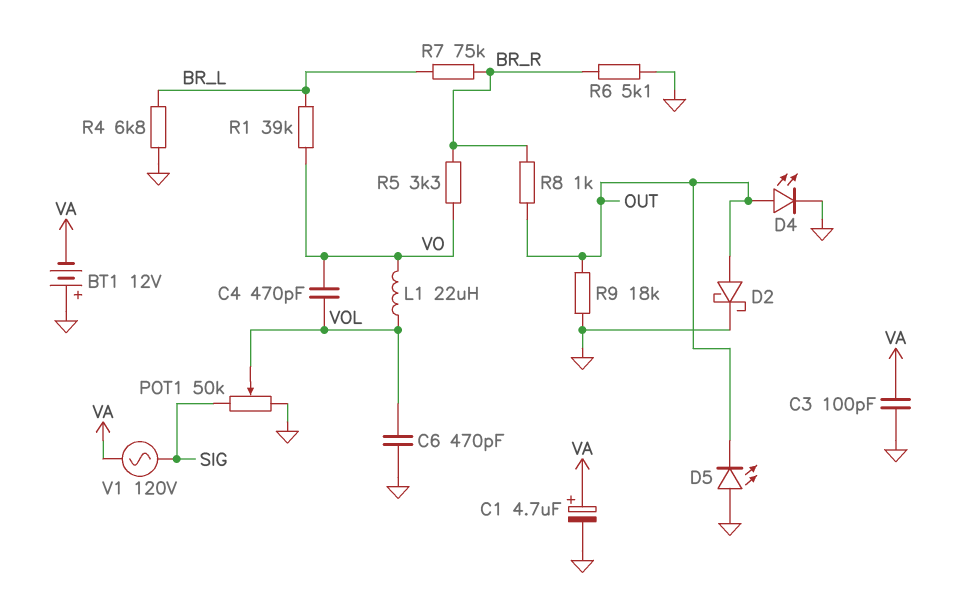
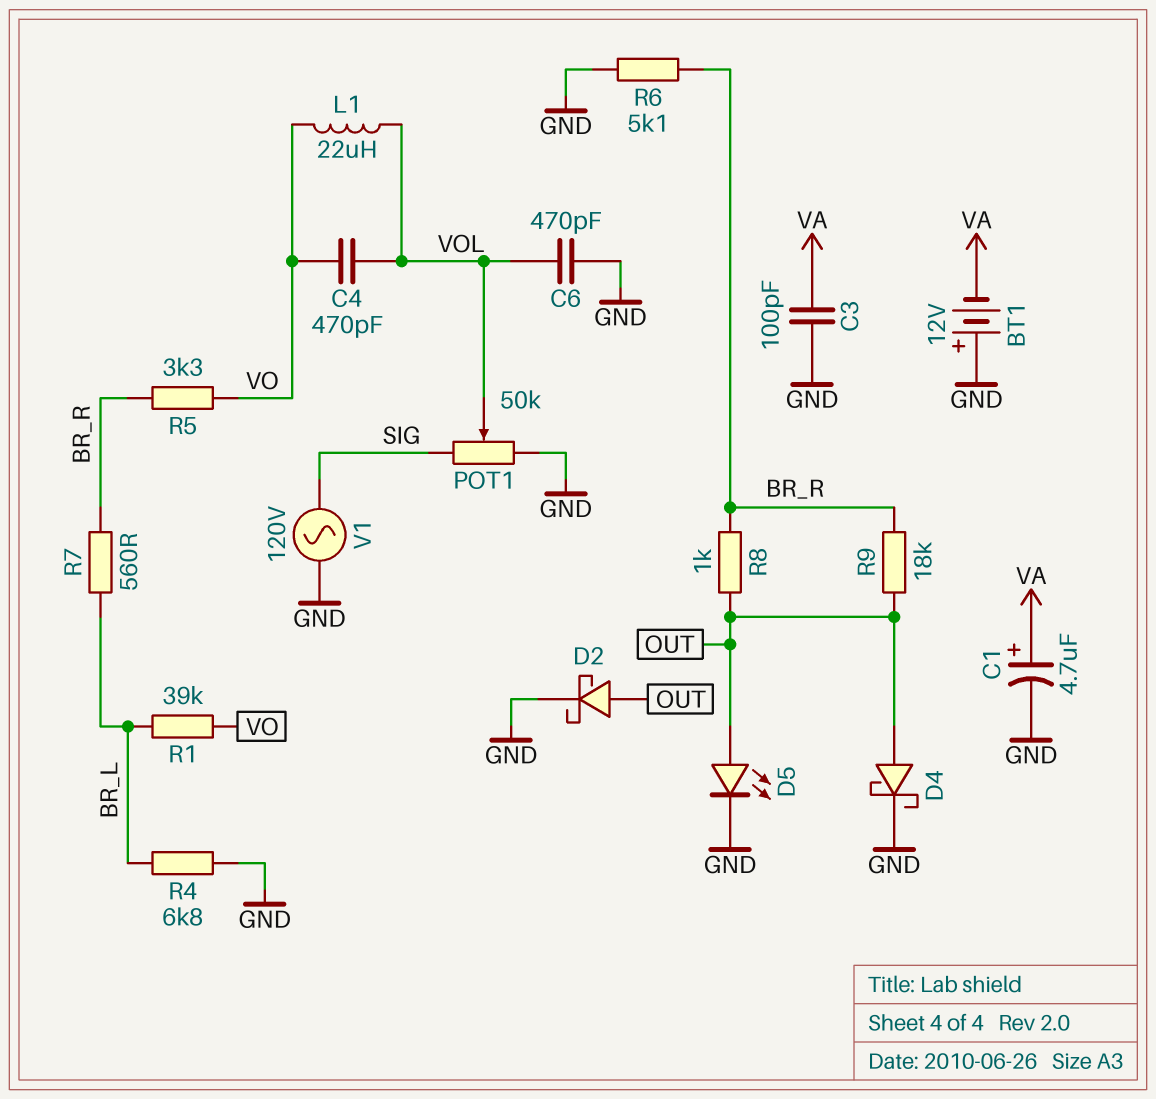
D4: LED (A OUT, K GND) -> schottky (A OUT, K GND)
D5: LED (A GND, K OUT) -> LED (A OUT, K GND)
R7: 75k (BR_L, BR_R) -> 560 (BR_L, BR_R)
R9: 18k (GND, OUT) -> 18k (BR_R, OUT)
V1: AC 120V (SIG, VA) -> AC 120V (GND, SIG)

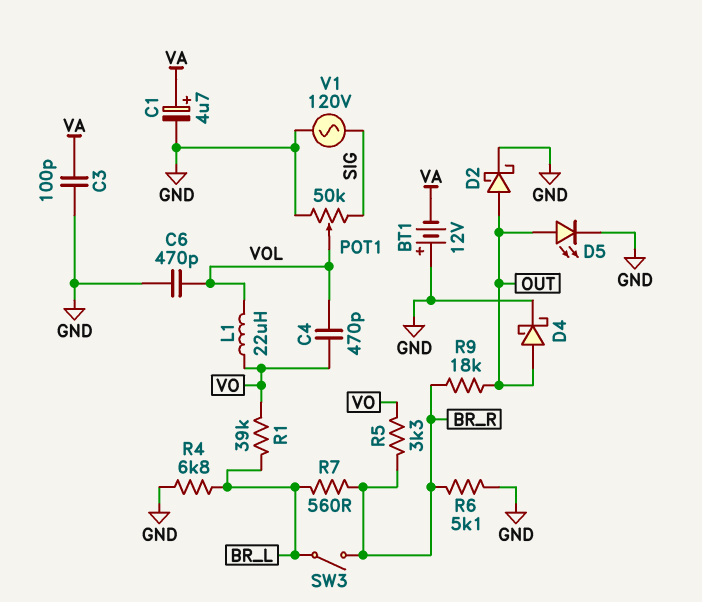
R8: 1k (BR_R, OUT) -> none
SW3: none -> switch (BR_L, BR_R)

